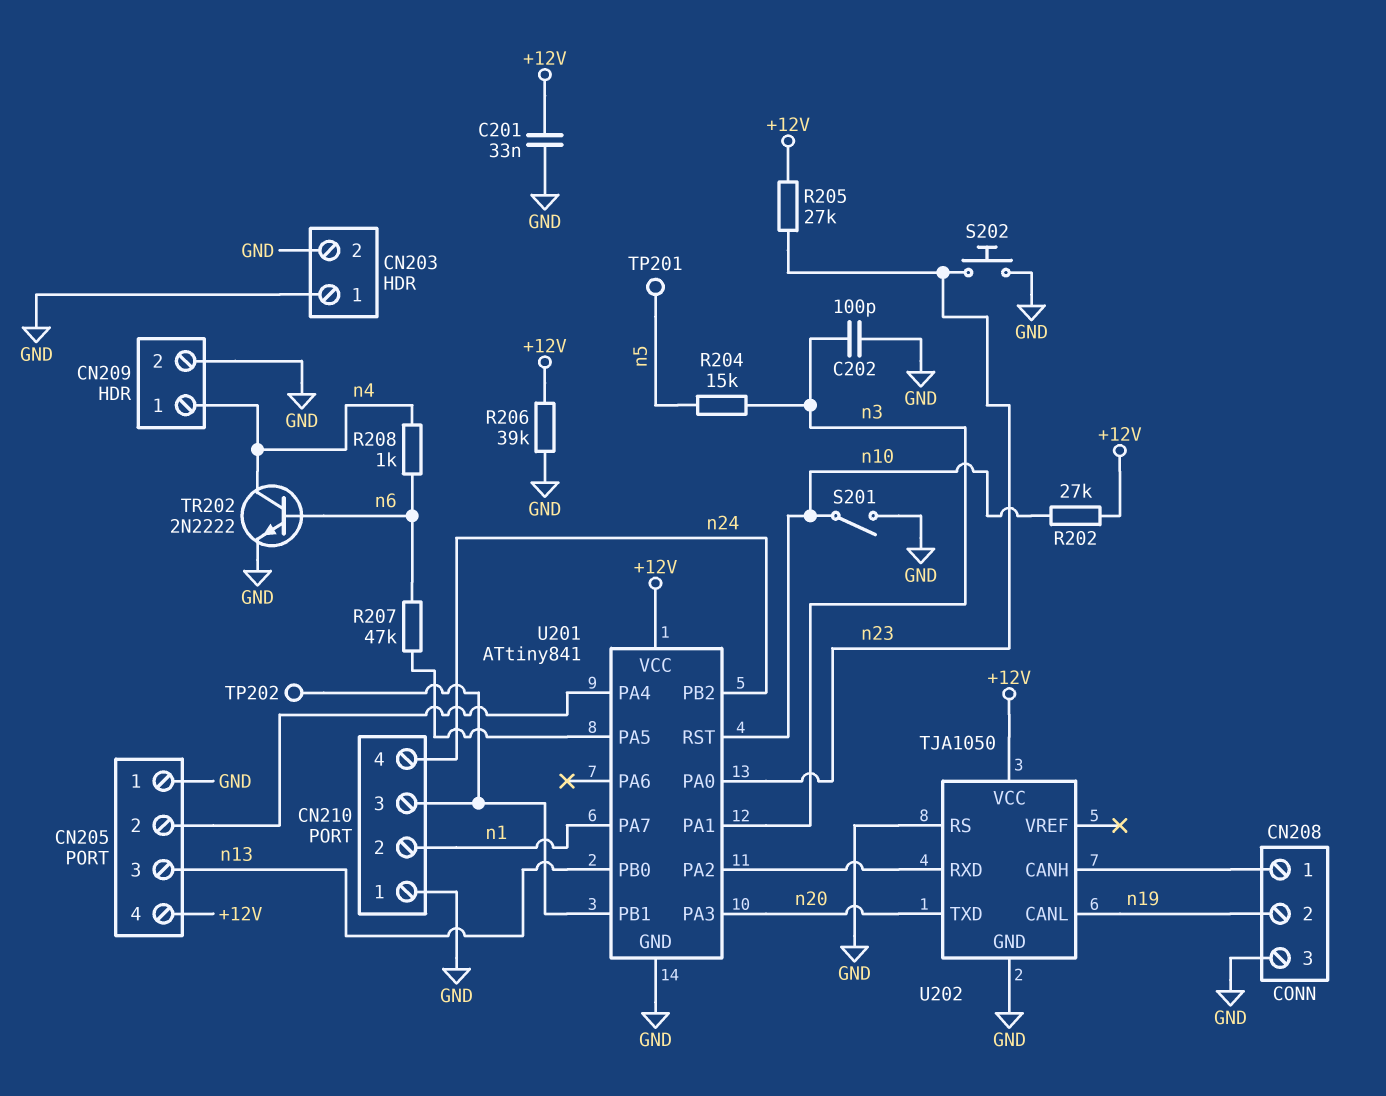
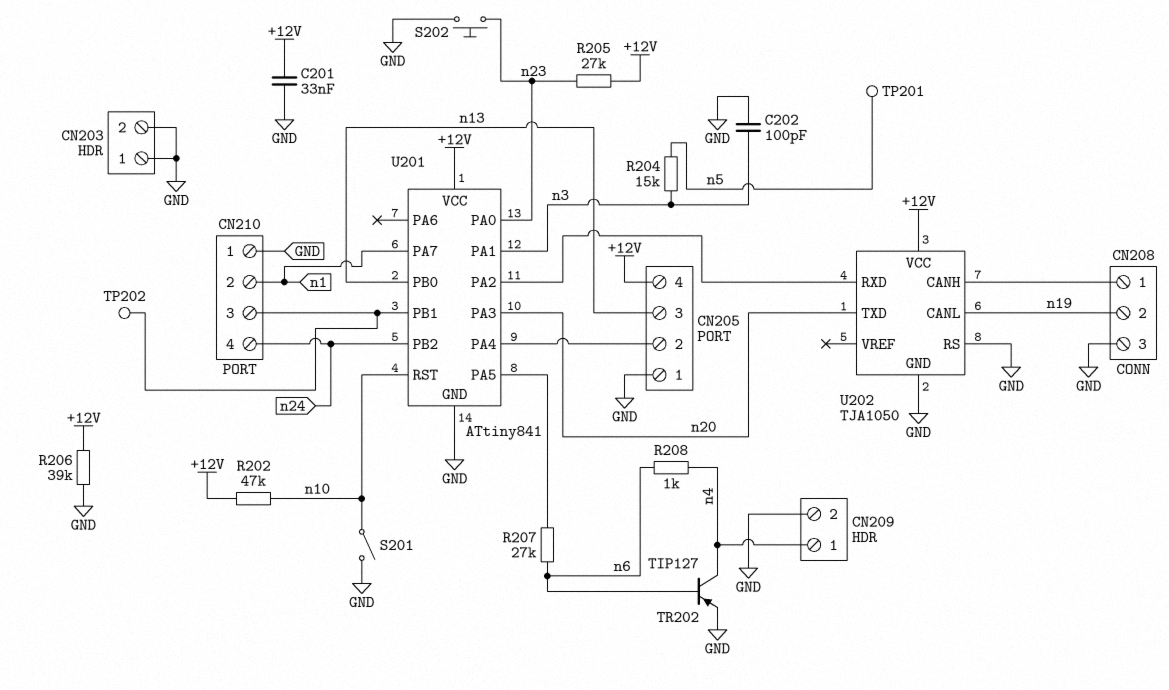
R202: 27k (+12V, n10) -> 47k (+12V, n10)
R207: 47k (U201/PA5, n6) -> 27k (U201/PA5, n6)
TR202: NPN 2N2222 (B n6, C n4, E GND) -> PNP TIP127 (B n6, C n4, E GND)

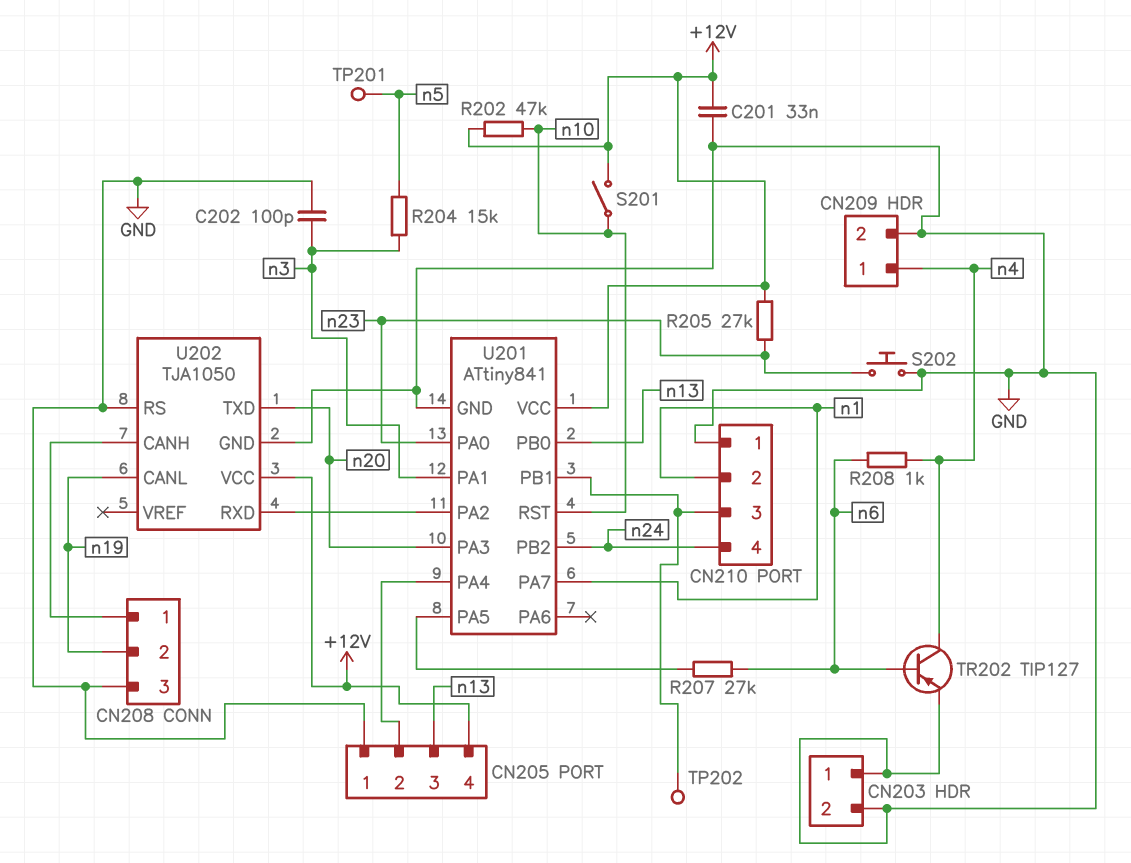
R206: 39k (+12V, GND) -> none
S201: switch (GND, n10) -> switch (+12V, n10)

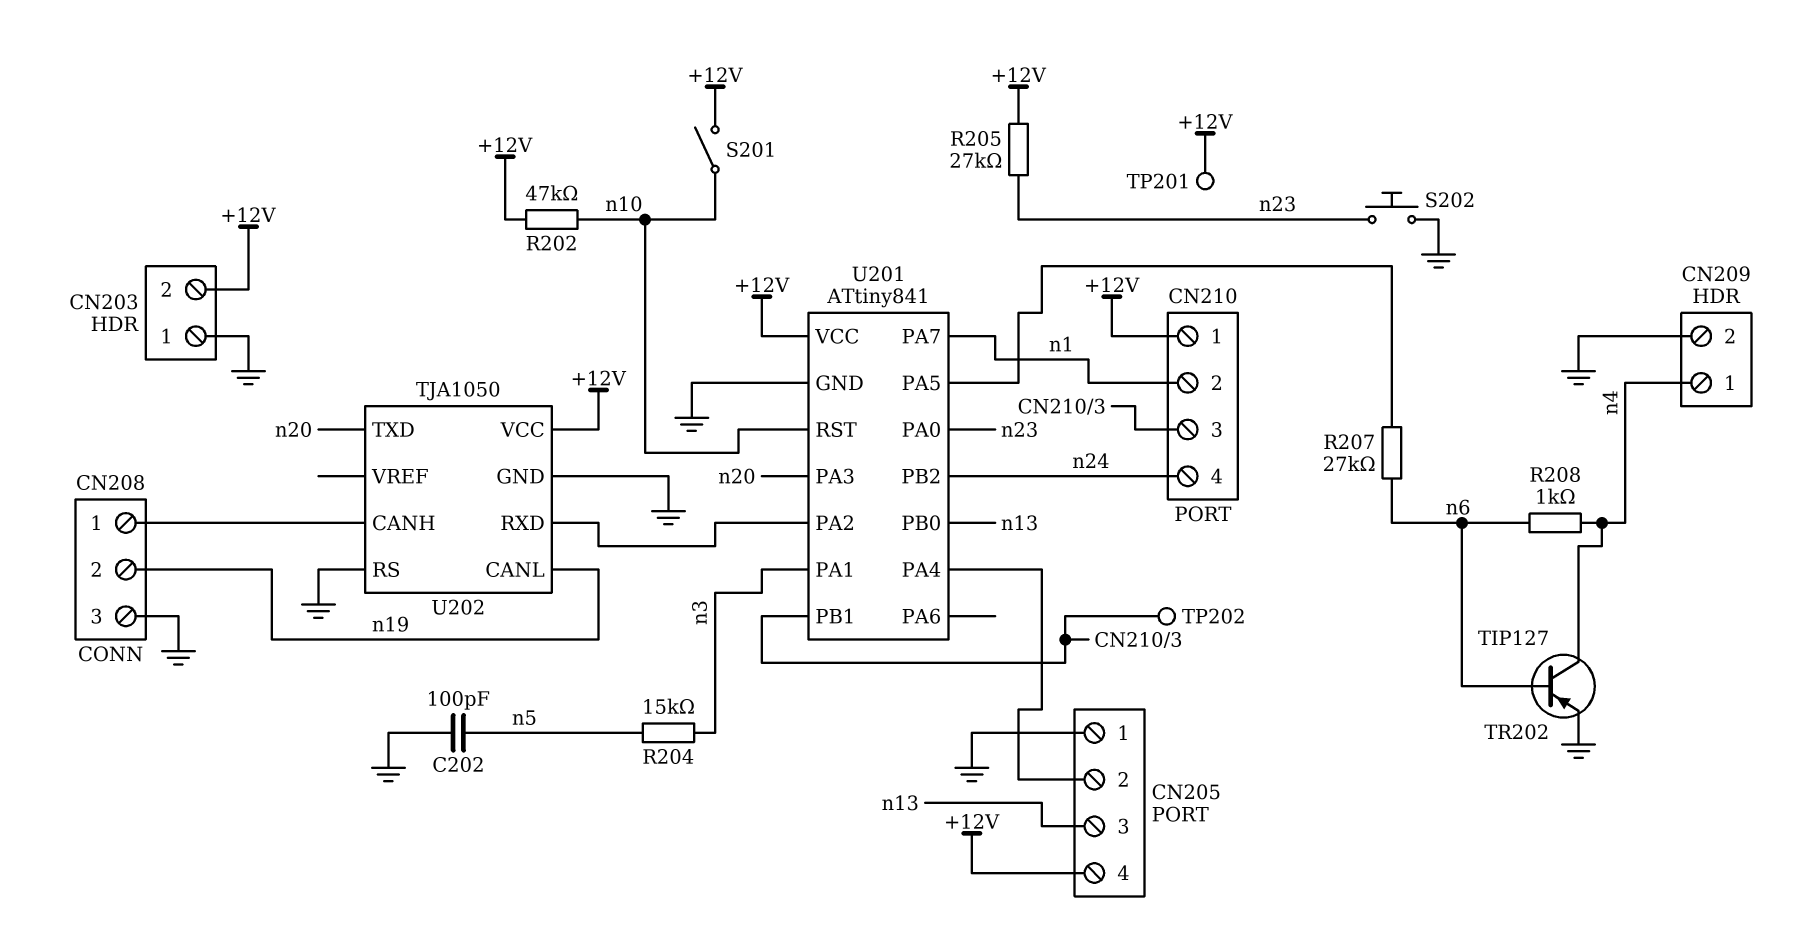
C201: 33nF (+12V, GND) -> none
C202: 100pF (GND, n3) -> 100pF (GND, n5)
CN203 pin 2: GND -> +12V
CN210 pin 1: GND -> +12V
TP201: test point (n5) -> test point (+12V)

